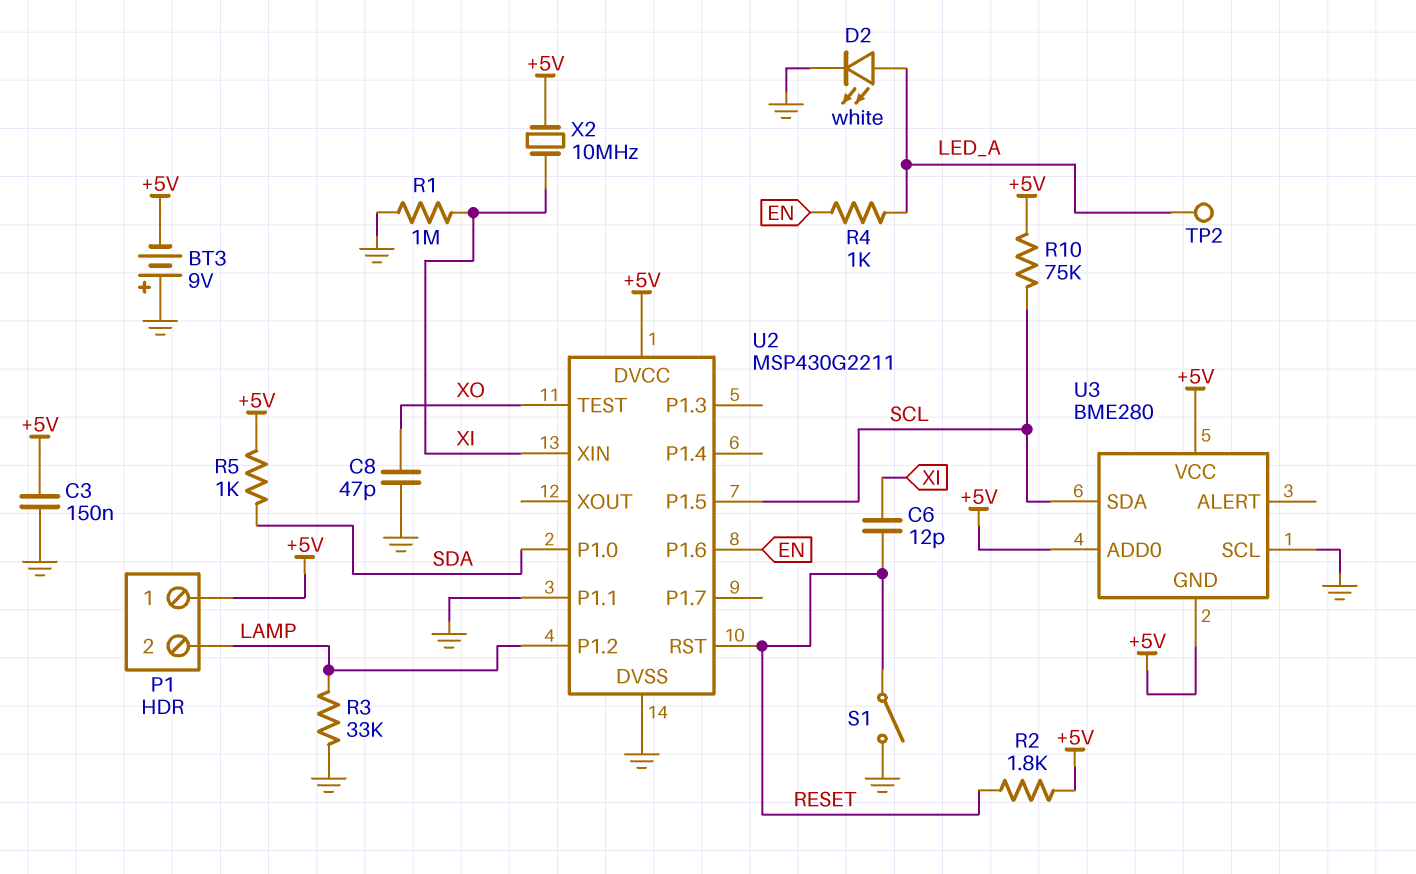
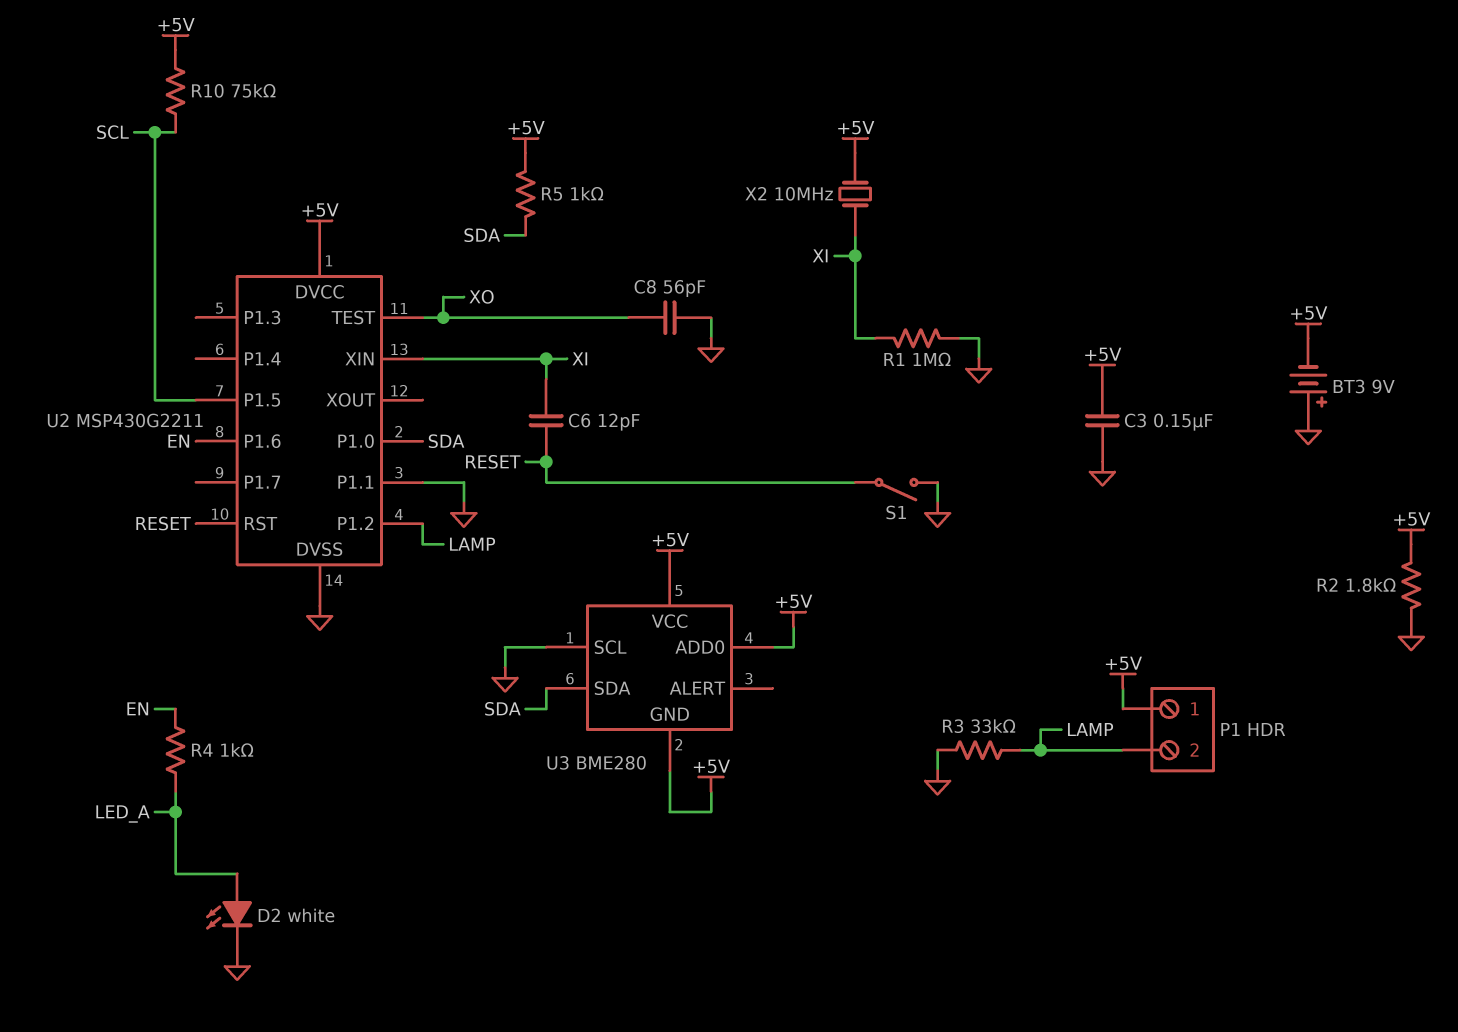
C8: 47pF (GND, XO) -> 56pF (GND, XO)
R2: 1.8k (+5V, RESET) -> 1.8k (+5V, GND)
TP2: test point (LED_A) -> none
U3 pin SDA: SCL -> SDA

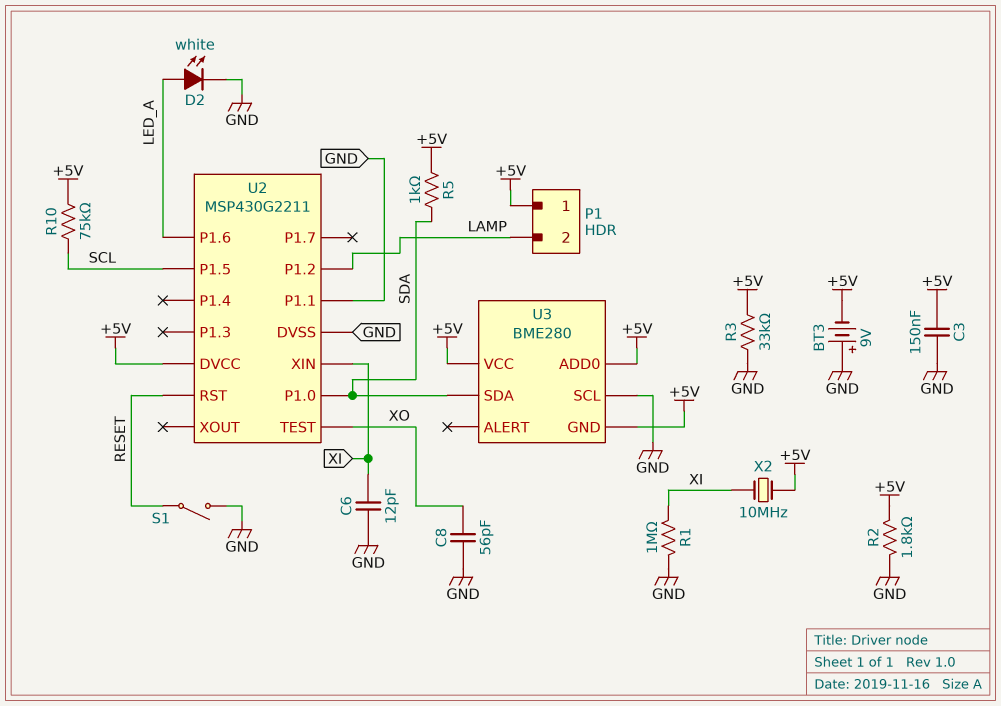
C6: 12pF (RESET, XI) -> 12pF (GND, XI)
R3: 33k (GND, LAMP) -> 33k (+5V, GND)
R4: 1k (EN, LED_A) -> none
U2 pin P1.6: EN -> LED_A

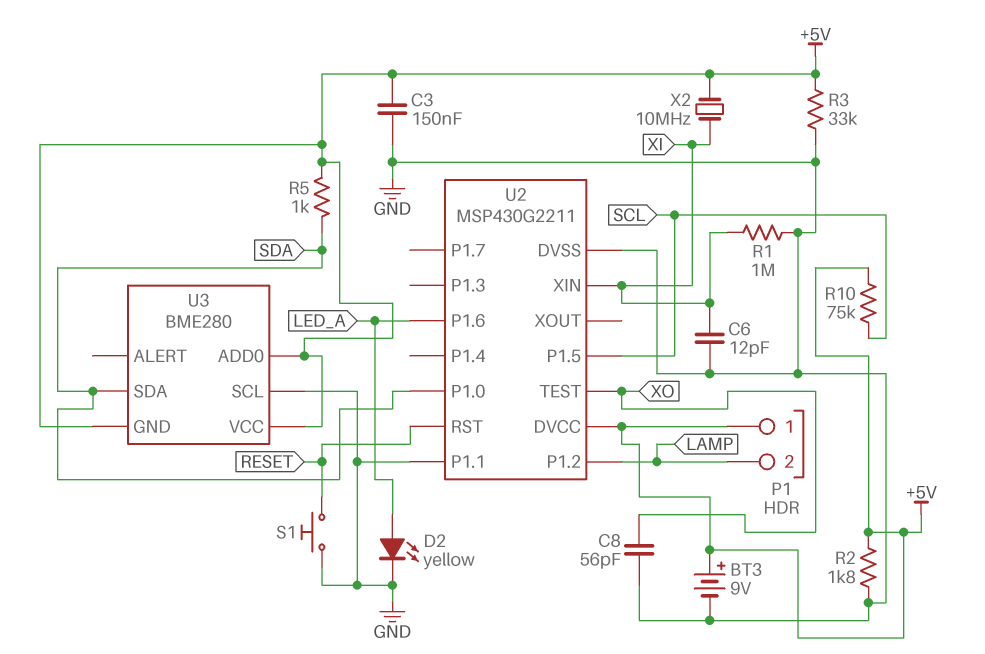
BT3: 9V (plus GND, minus +5V) -> 9V (plus +5V, minus GND)
D2: LED white (A LED_A, K GND) -> LED yellow (A LED_A, K GND)
S1: switch (GND, RESET) -> button (GND, RESET)

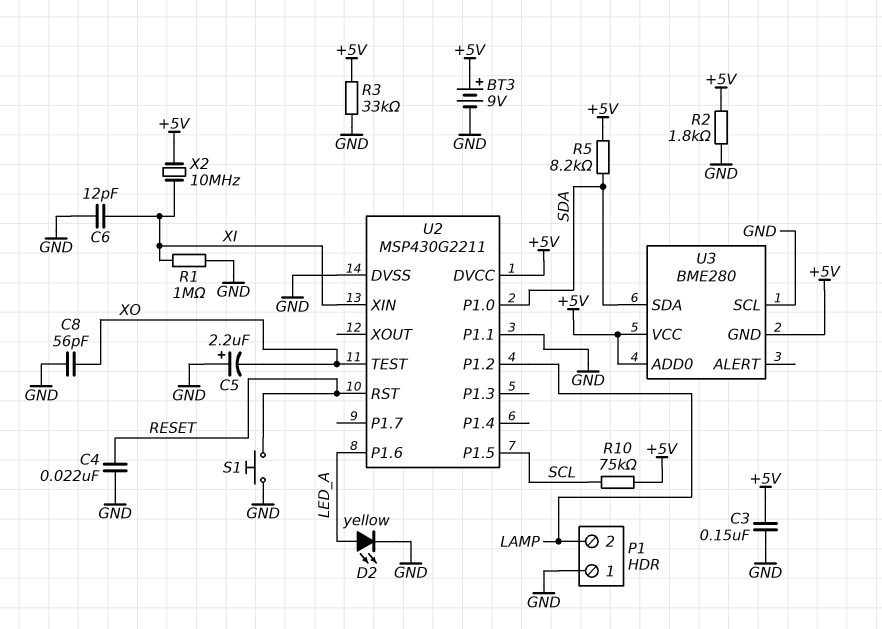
C4: none -> 22nF (GND, RESET)
C5: none -> 2.2uF (plus GND, minus XO)
P1 pin 1: +5V -> GND
R5: 1k (+5V, SDA) -> 8.2k (+5V, SDA)

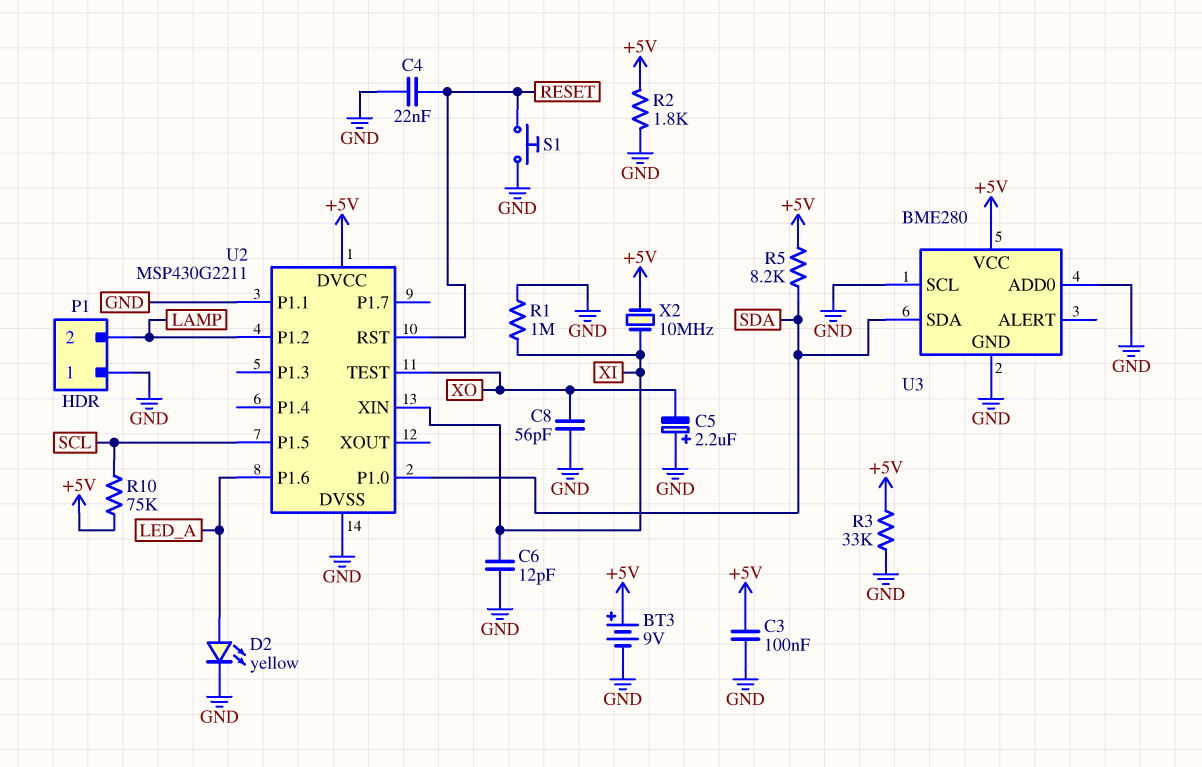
C3: 150nF (+5V, GND) -> 100nF (+5V, GND)
U3 pin ADD0: +5V -> GND
U3 pin GND: +5V -> GND

